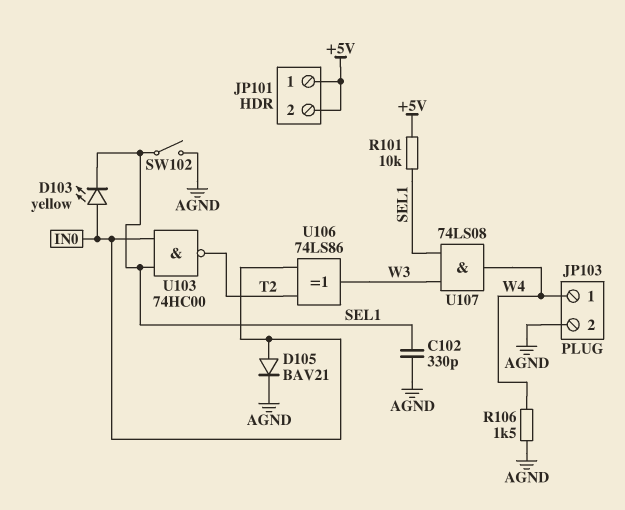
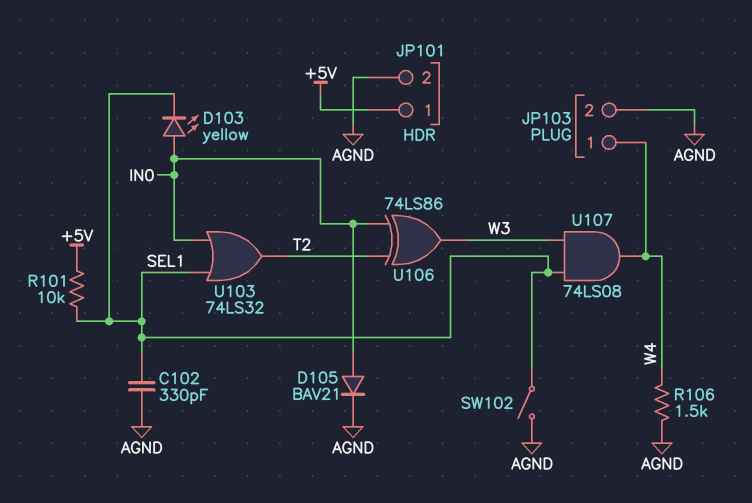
JP101 pin 2: +5V -> AGND
U103: NAND 74HC00 (in IN0, in SEL1, out T2) -> OR 74LS32 (in IN0, in SEL1, out T2)

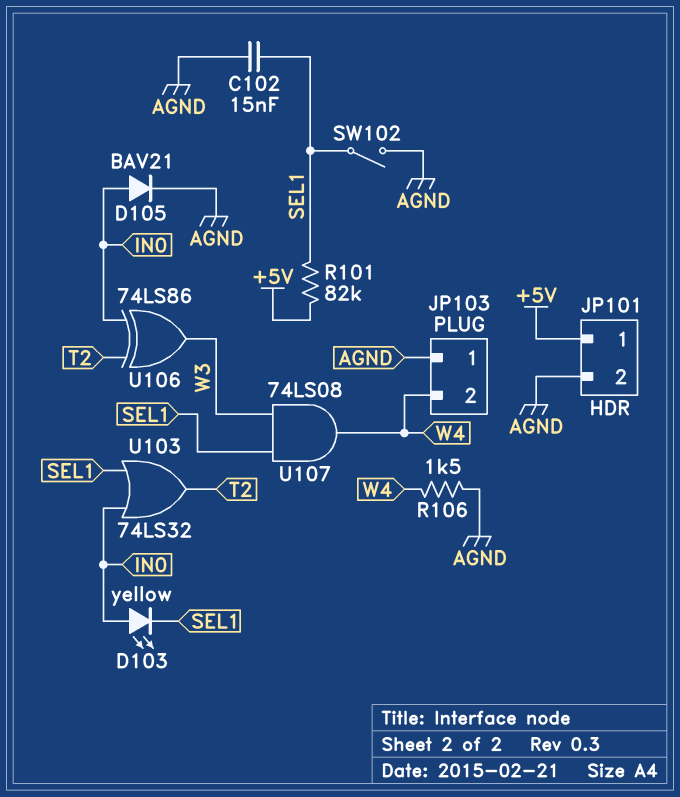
C102: 330pF (AGND, SEL1) -> 15nF (AGND, SEL1)
JP103 pin 1: W4 -> AGND
JP103 pin 2: AGND -> W4
R101: 10k (+5V, SEL1) -> 82k (+5V, SEL1)

